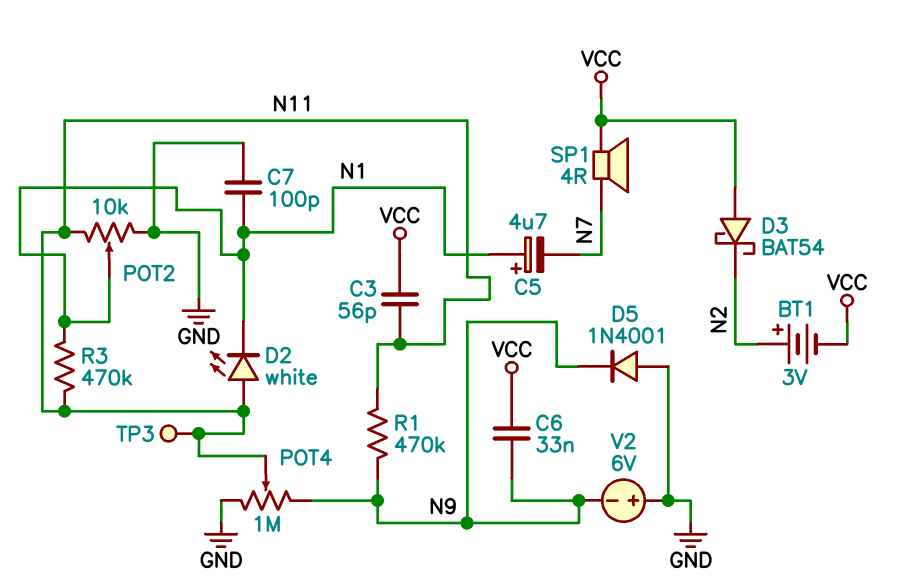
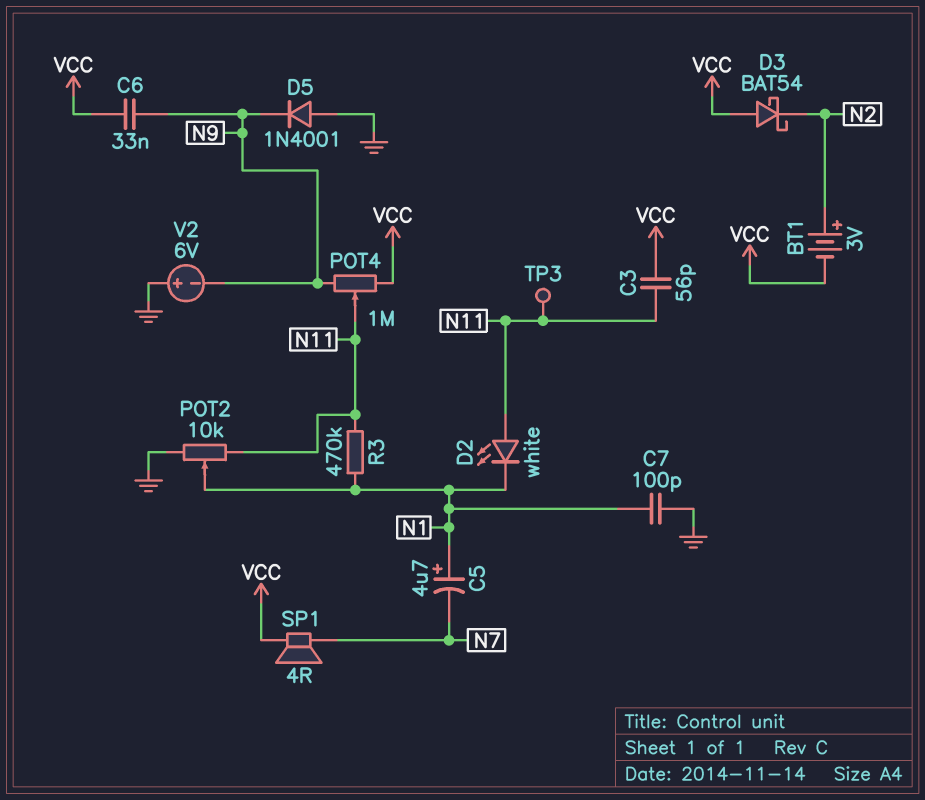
POT4: 1M (GND, N9, wiper N11) -> 1M (N9, VCC, wiper N11)
R1: 470k (N9, N11) -> none

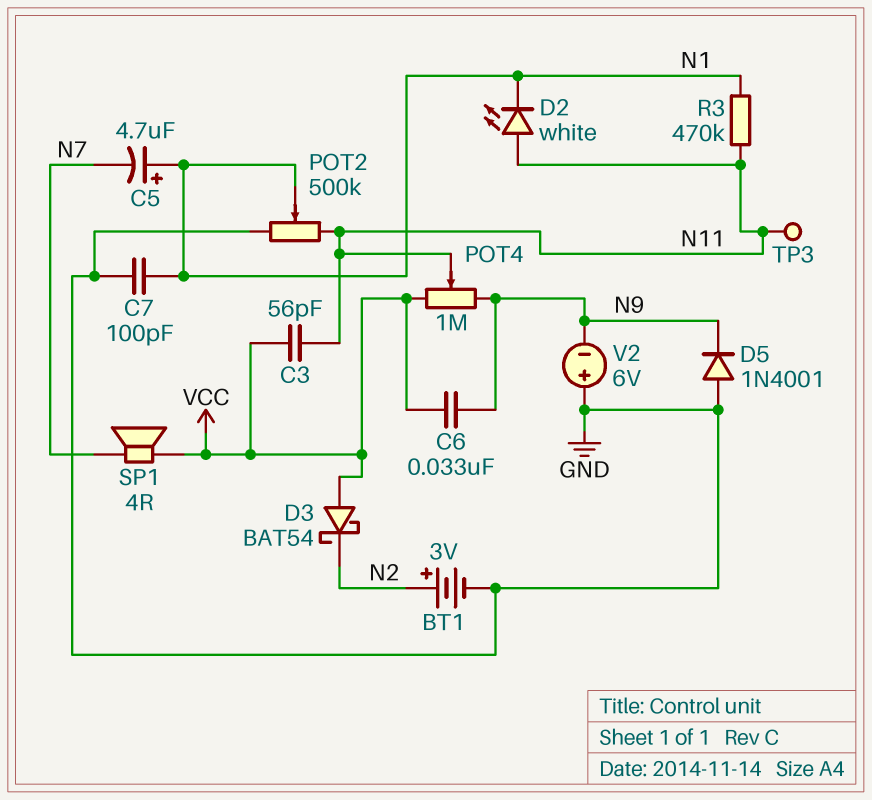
BT1: 3V (plus N2, minus VCC) -> 3V (plus N2, minus GND)
POT2: 10k (GND, N11, wiper N1) -> 500k (GND, N11, wiper N1)

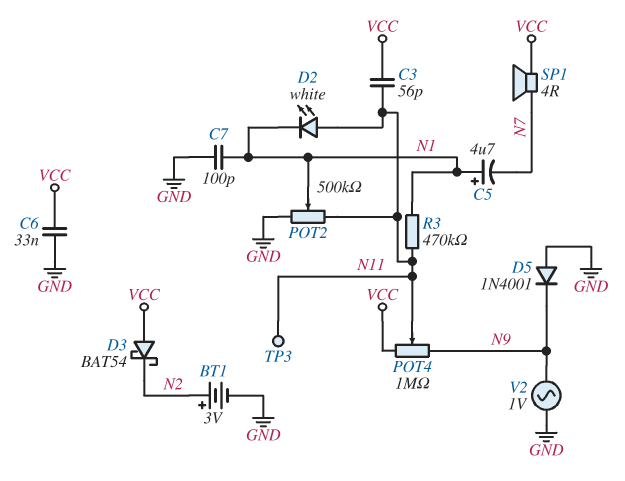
C6: 33nF (N9, VCC) -> 33nF (GND, VCC)
V2: 6V (plus GND, minus N9) -> AC 1V (GND, N9)

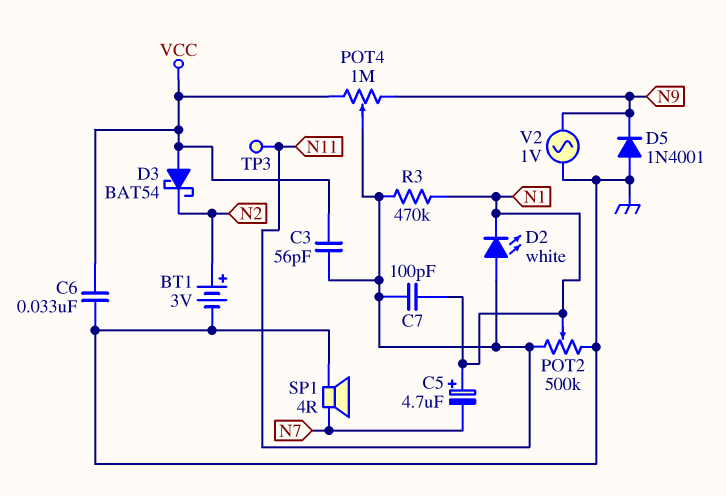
C7: 100pF (GND, N1) -> 100pF (N1, N11)
SP1: speaker 4R (N7, VCC) -> speaker 4R (GND, N7)

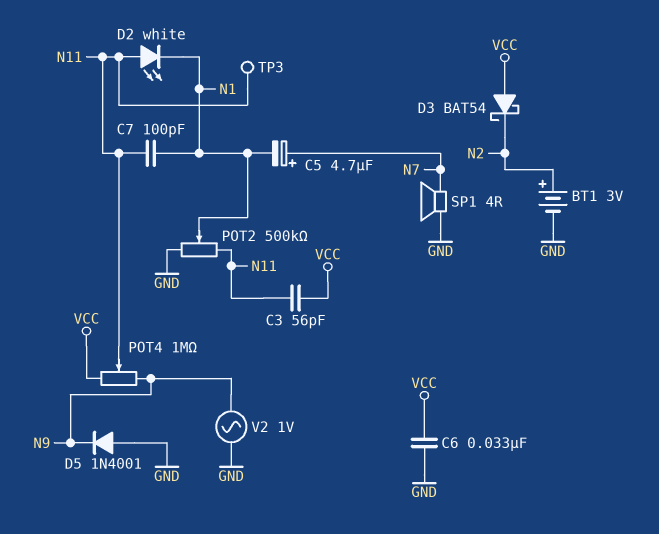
C5: 4.7uF (plus N1, minus N7) -> 4.7uF (plus N7, minus N1)
R3: 470k (N1, N11) -> none

